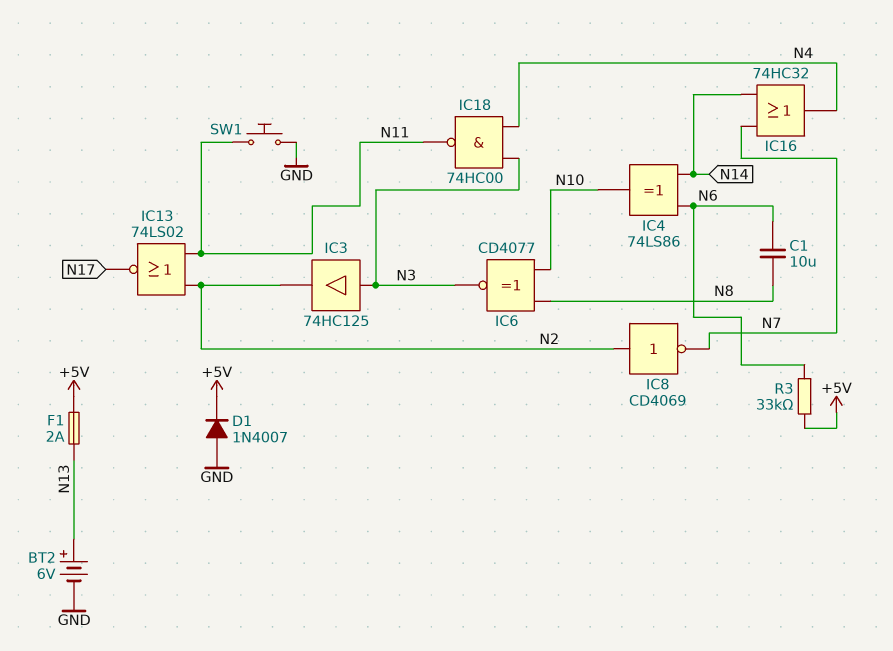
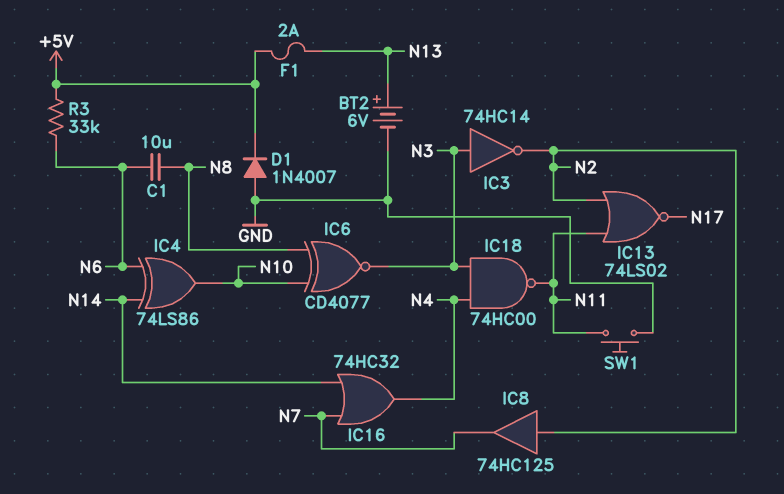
IC3: buffer 74HC125 (in N3, out N2) -> NOT 74HC14 (in N3, out N2)
IC8: NOT CD4069 (in N2, out N7) -> buffer 74HC125 (in N2, out N7)

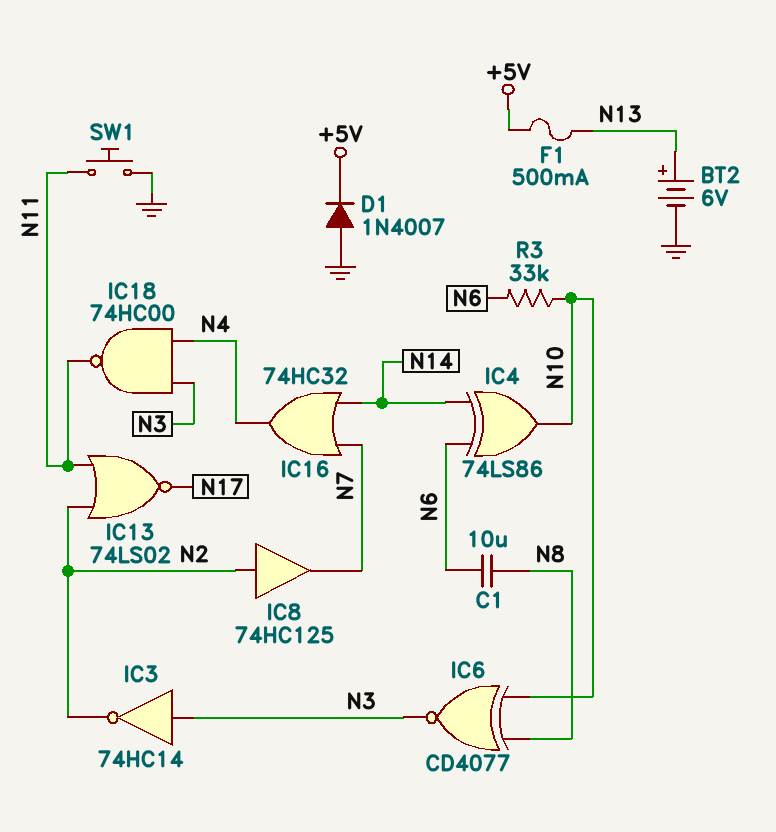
F1: 2A (+5V, N13) -> 500mA (+5V, N13)
R3: 33k (+5V, N6) -> 33k (N6, N10)

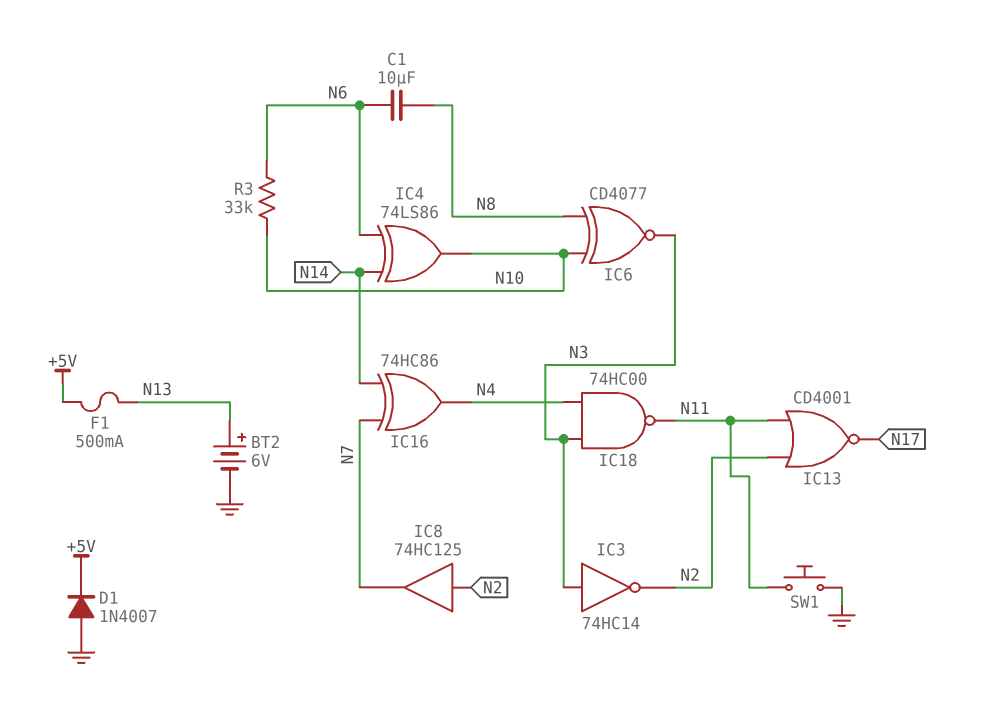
IC13: NOR 74LS02 (in N2, in N11, out N17) -> NOR CD4001 (in N2, in N11, out N17)
IC16: OR 74HC32 (in N7, in N14, out N4) -> XOR 74HC86 (in N7, in N14, out N4)

